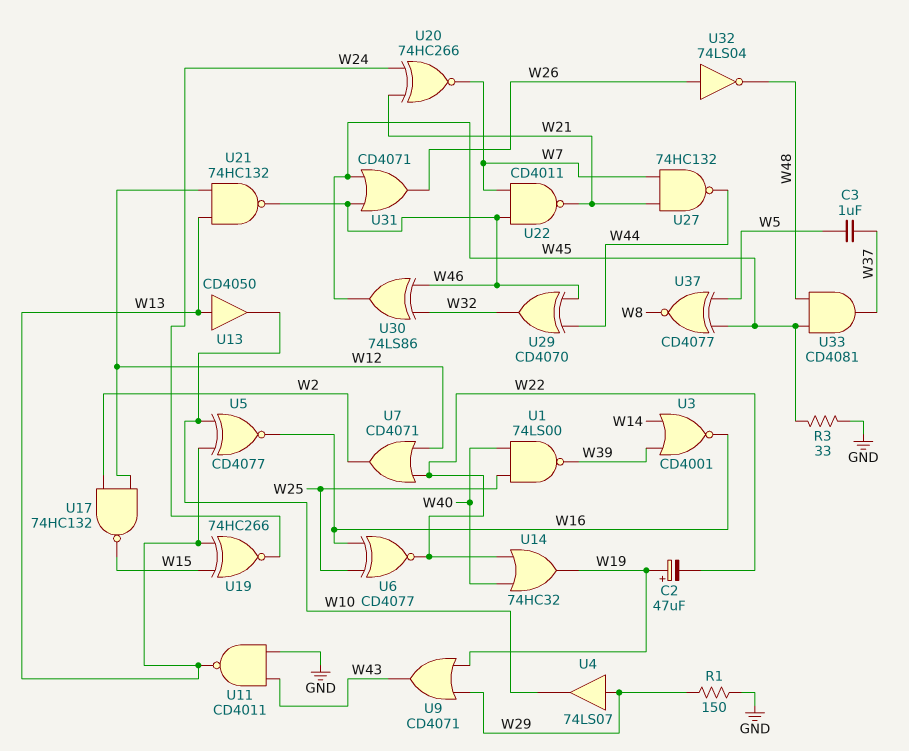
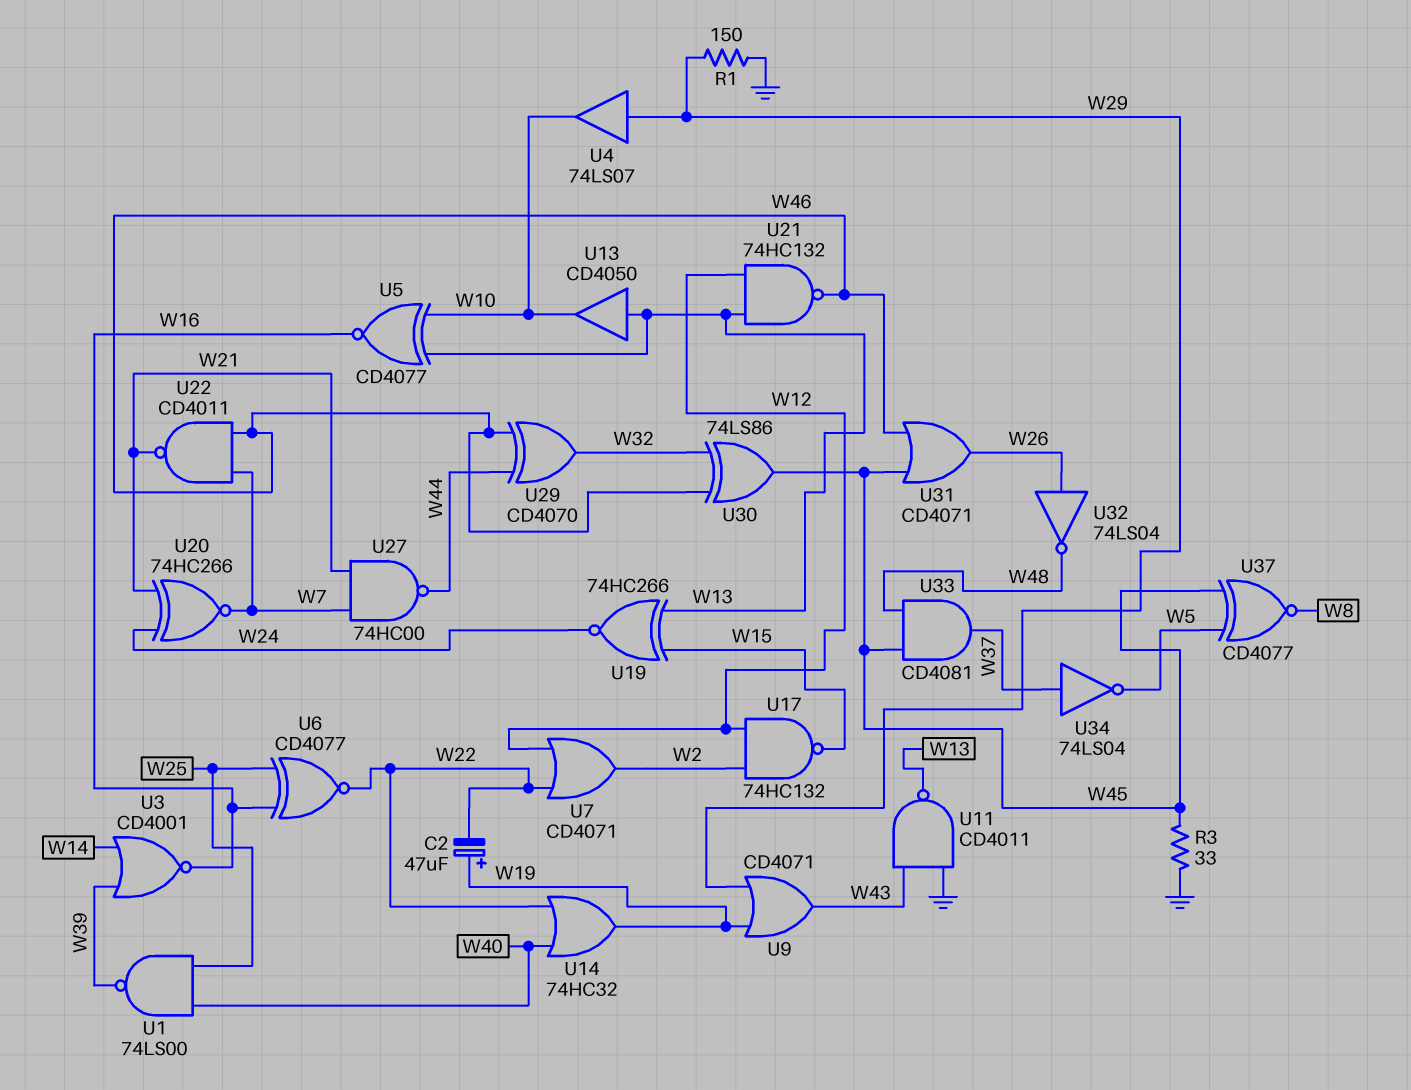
C3: 1uF (W5, W37) -> none
U27: NAND 74HC132 (in W7, in W21, out W44) -> NAND 74HC00 (in W7, in W21, out W44)
U34: none -> NOT 74LS04 (in W37, out W5)

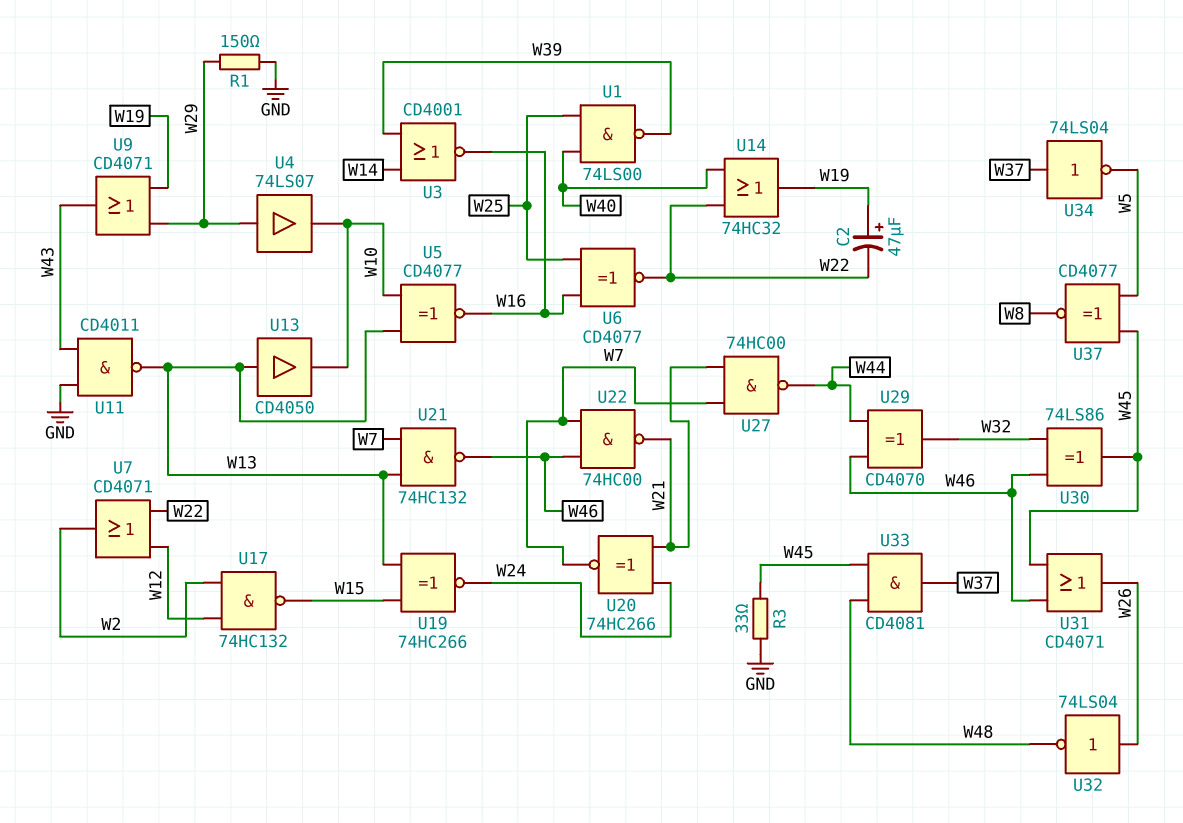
U21: NAND 74HC132 (in W12, in W13, out W46) -> NAND 74HC132 (in W7, in W13, out W46)
U22: NAND CD4011 (in W7, in W46, out W21) -> NAND 74HC00 (in W7, in W46, out W21)

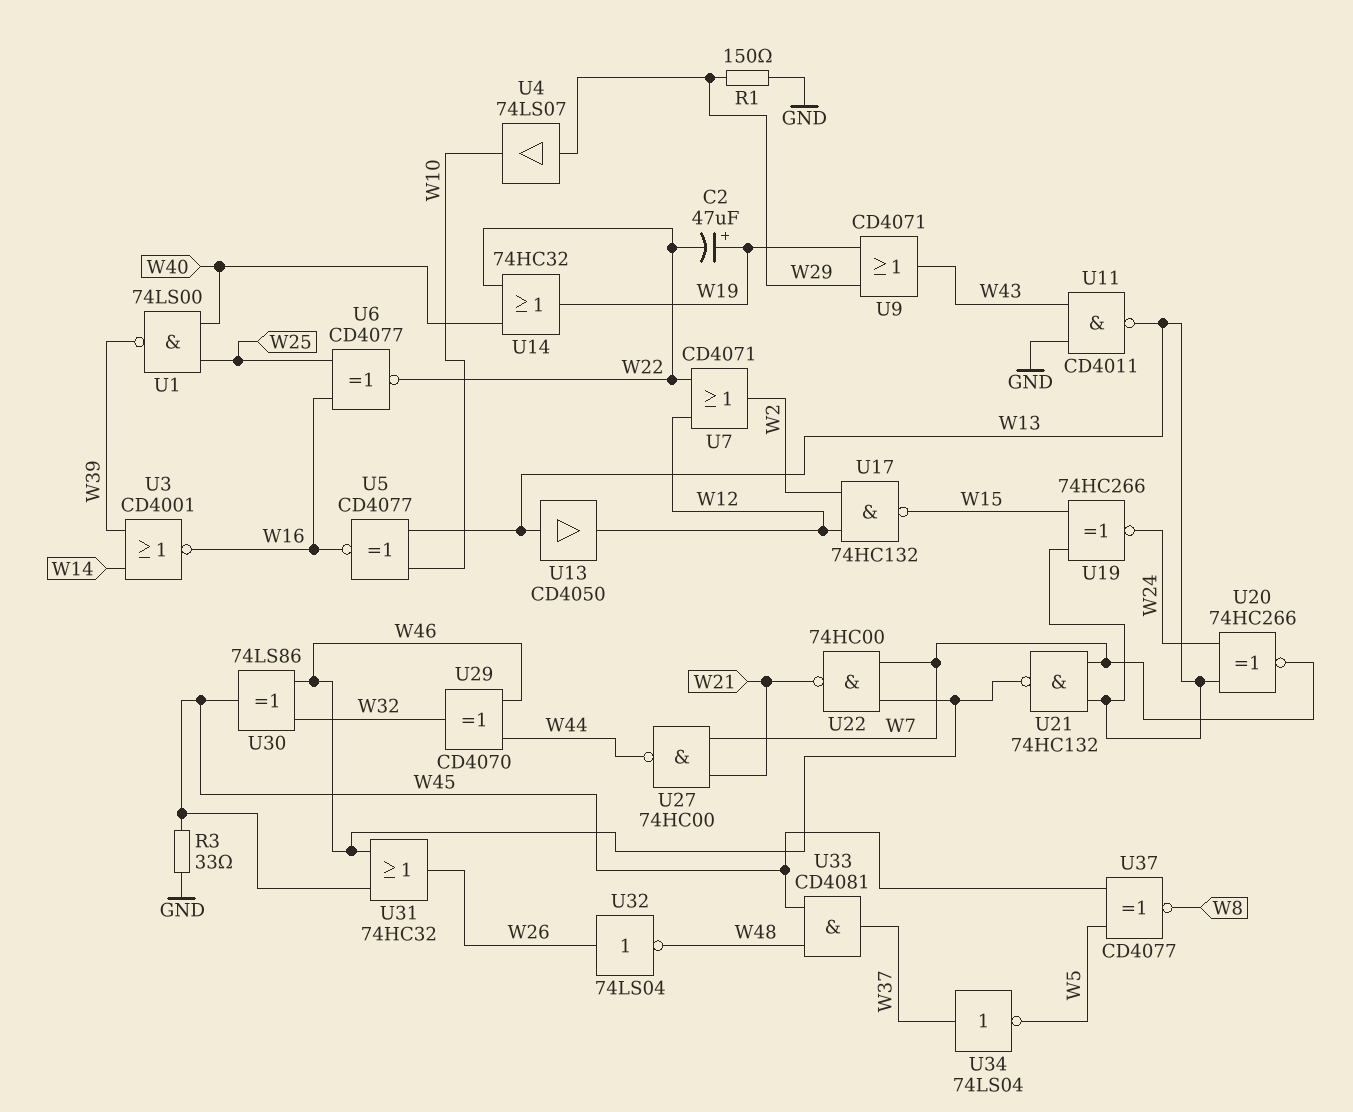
U13: buffer CD4050 (in W13, out W10) -> buffer CD4050 (in W13, out W12)
U20: XNOR 74HC266 (in W21, in W24, out W7) -> XNOR 74HC266 (in W13, in W24, out W7)
U31: OR CD4071 (in W45, in W46, out W26) -> OR 74HC32 (in W45, in W46, out W26)

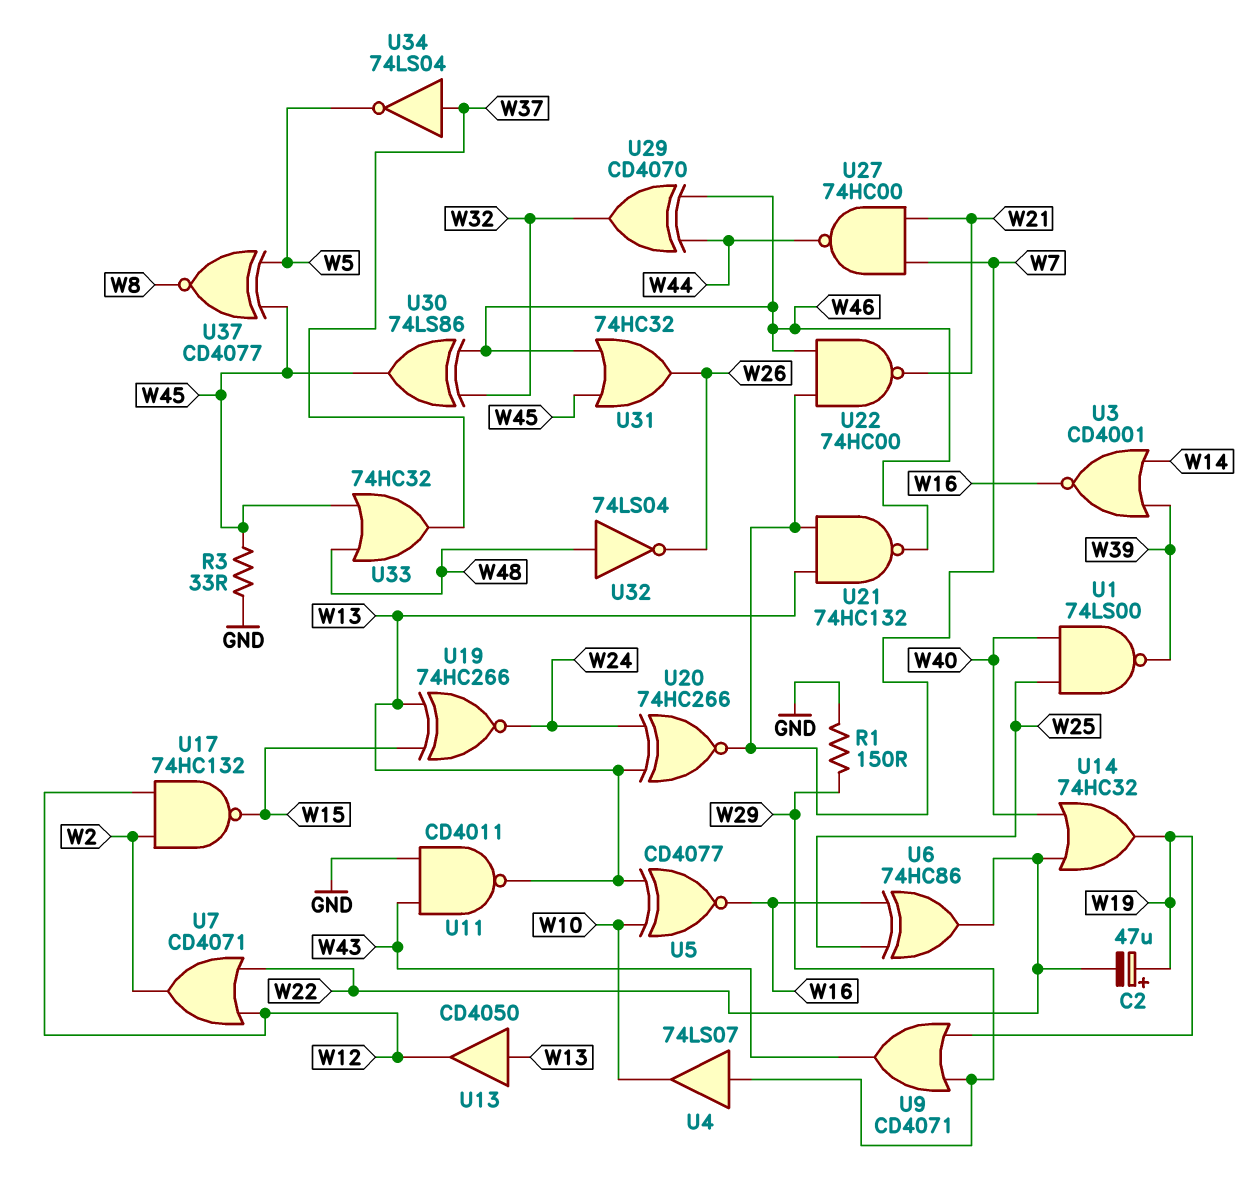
U6: XNOR CD4077 (in W16, in W25, out W22) -> XOR 74HC86 (in W16, in W25, out W22)
U32: NOT 74LS04 (in W26, out W48) -> NOT 74LS04 (in W48, out W26)
U33: AND CD4081 (in W45, in W48, out W37) -> OR 74HC32 (in W45, in W48, out W37)

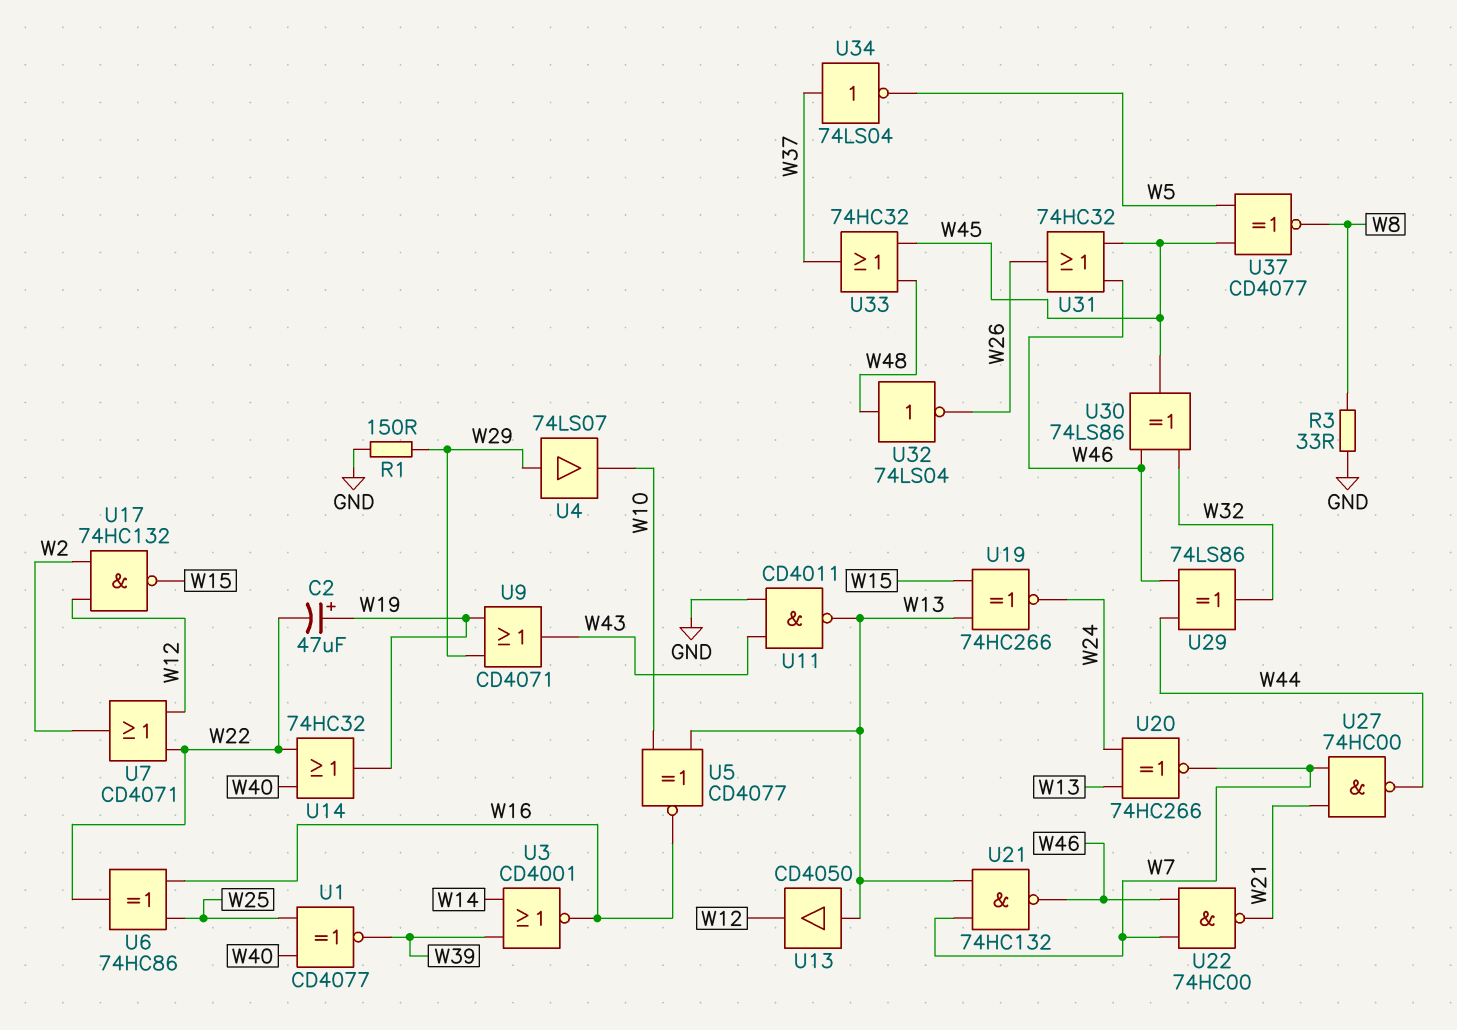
R3: 33 (GND, W45) -> 33 (GND, W8)
U1: NAND 74LS00 (in W25, in W40, out W39) -> XNOR CD4077 (in W25, in W40, out W39)
U29: XOR CD4070 (in W44, in W46, out W32) -> XOR 74LS86 (in W44, in W46, out W32)

